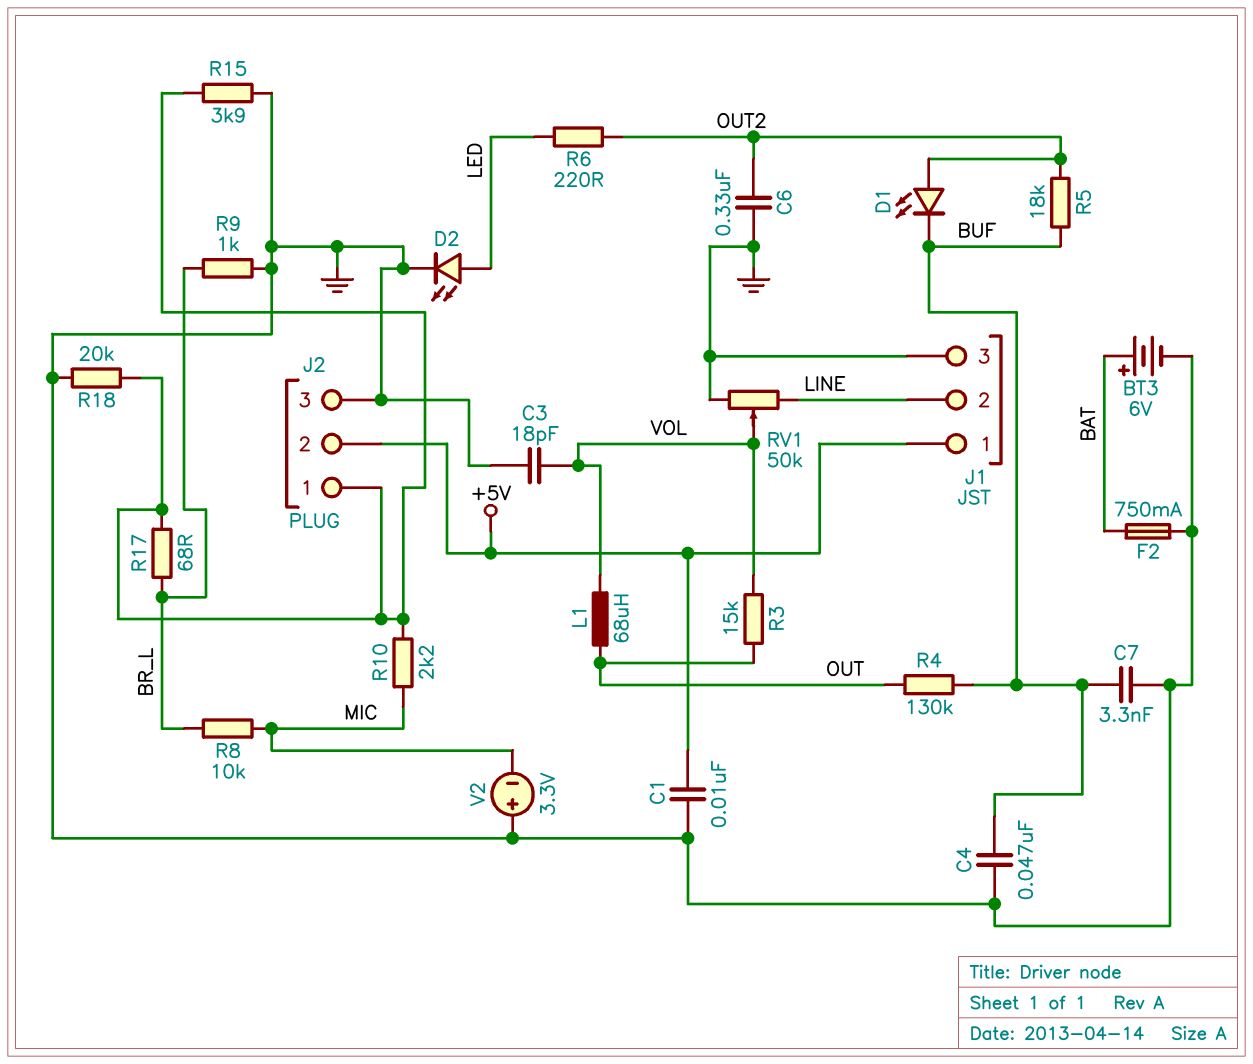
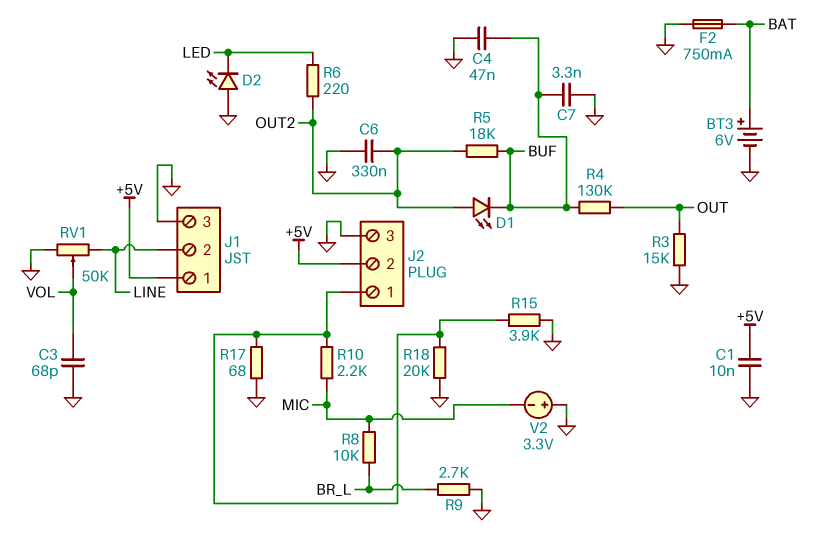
C3: 18pF (GND, VOL) -> 68pF (GND, VOL)
D2: LED (A LED, K GND) -> LED (A GND, K LED)
L1: 68uH (OUT, VOL) -> none
R3: 15k (OUT, VOL) -> 15k (GND, OUT)
R9: 1k (BR_L, GND) -> 2.7k (BR_L, GND)
R17: 68 (BR_L, J2/1) -> 68 (GND, J2/1)

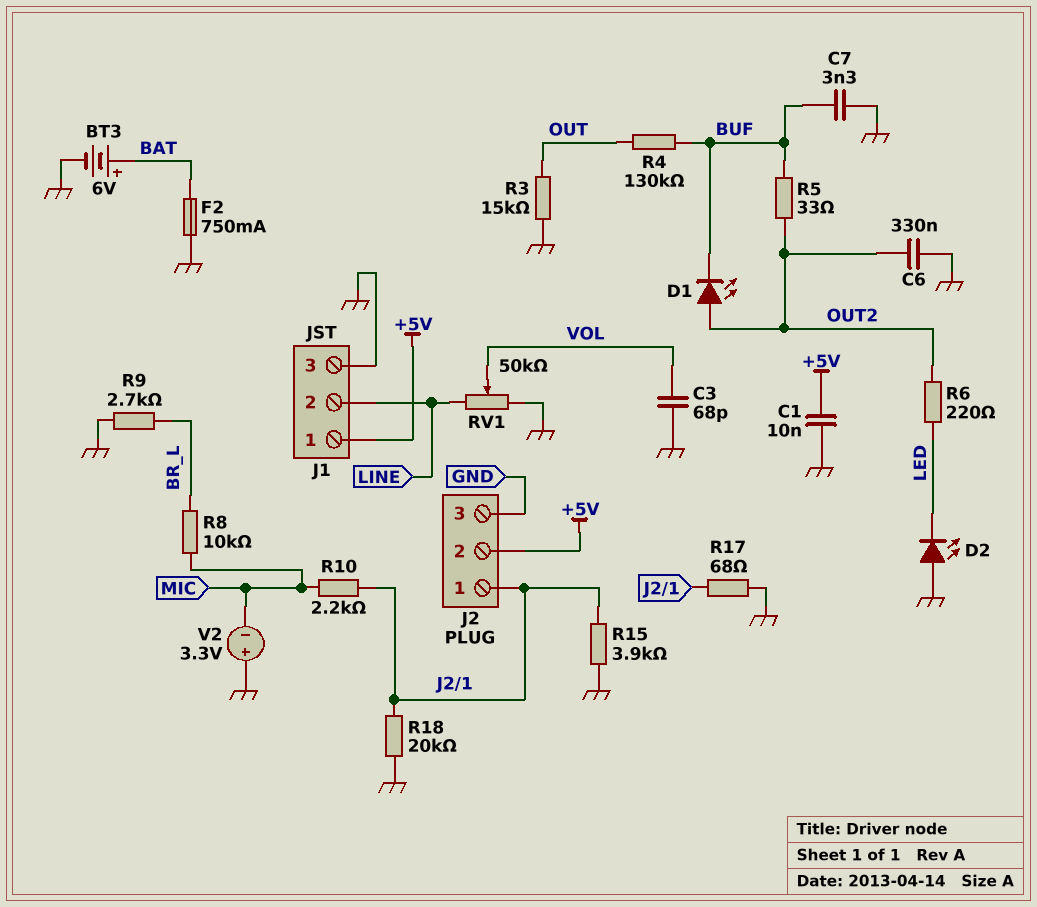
C4: 47nF (BUF, GND) -> none
R5: 18k (BUF, OUT2) -> 33 (BUF, OUT2)

